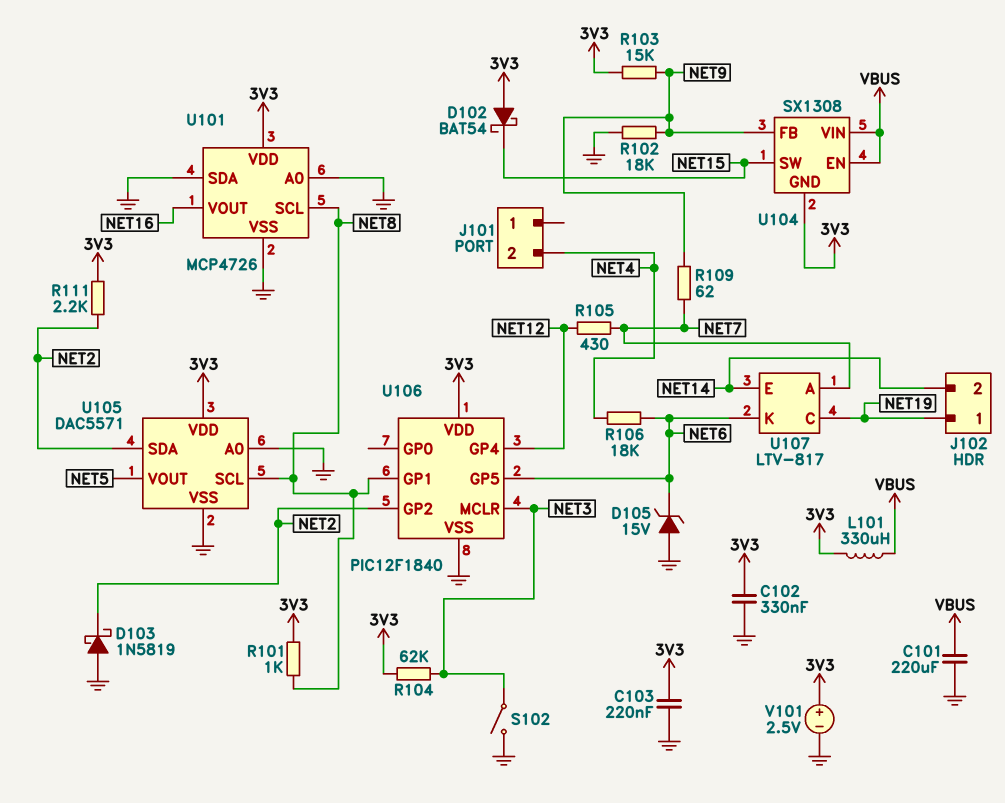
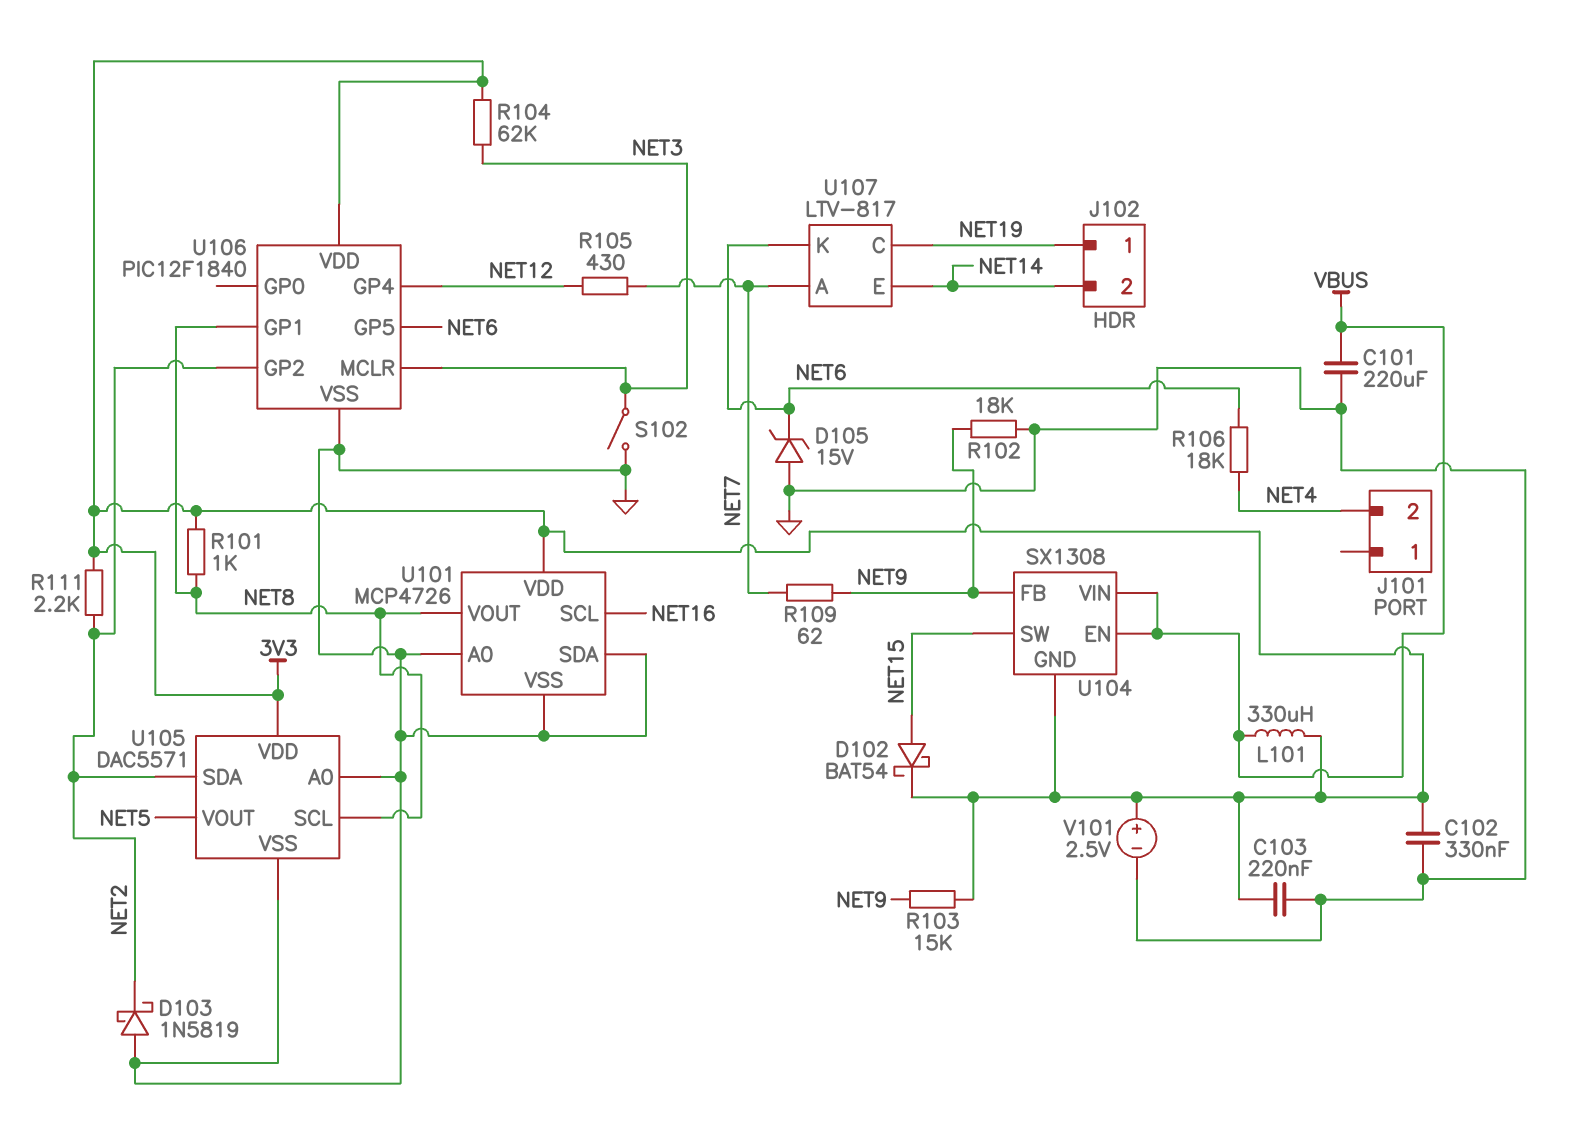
D102: schottky BAT54 (A 3V3, K NET15) -> schottky BAT54 (A NET15, K 3V3)
U101 pin SCL: NET8 -> NET16
U101 pin VOUT: NET16 -> NET8

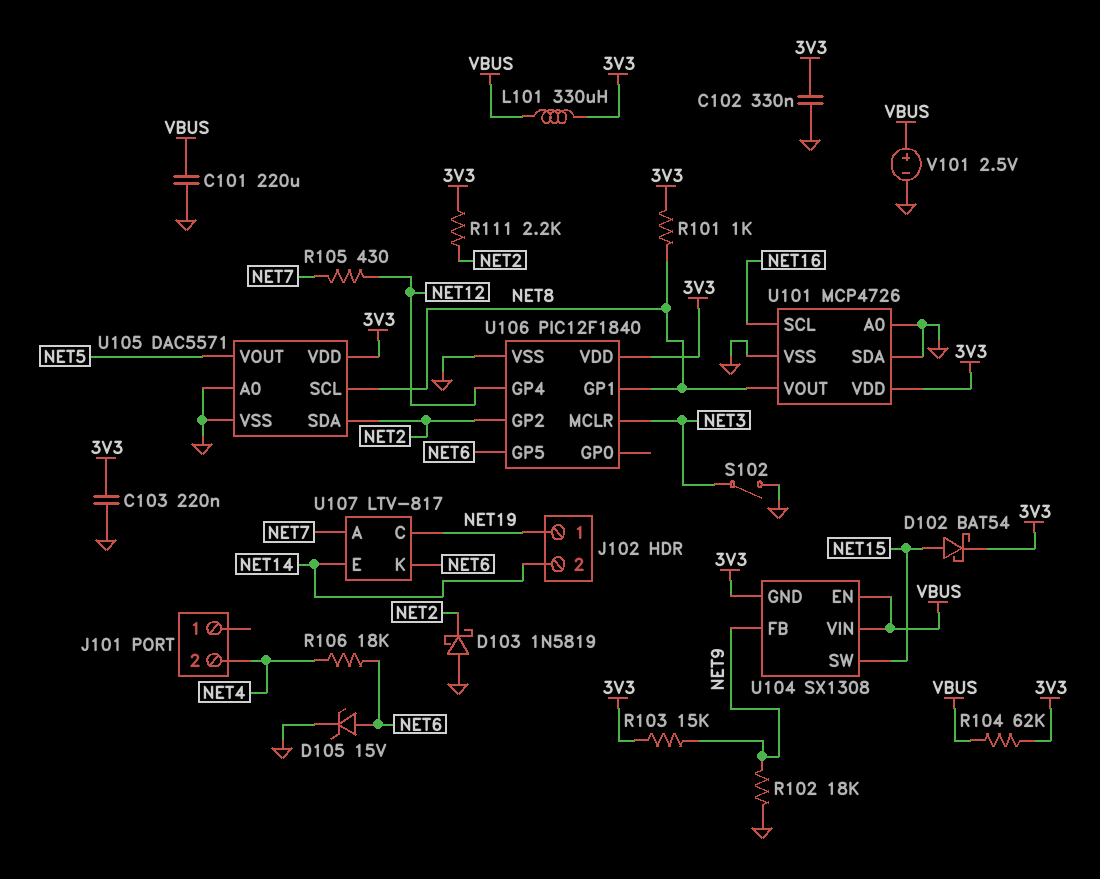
D105: zener 15V (A GND, K NET6) -> zener 15V (A NET6, K GND)
R104: 62k (3V3, NET3) -> 62k (3V3, VBUS)
R109: 62 (NET7, NET9) -> none
V101: 2.5V (plus 3V3, minus GND) -> 2.5V (plus VBUS, minus GND)

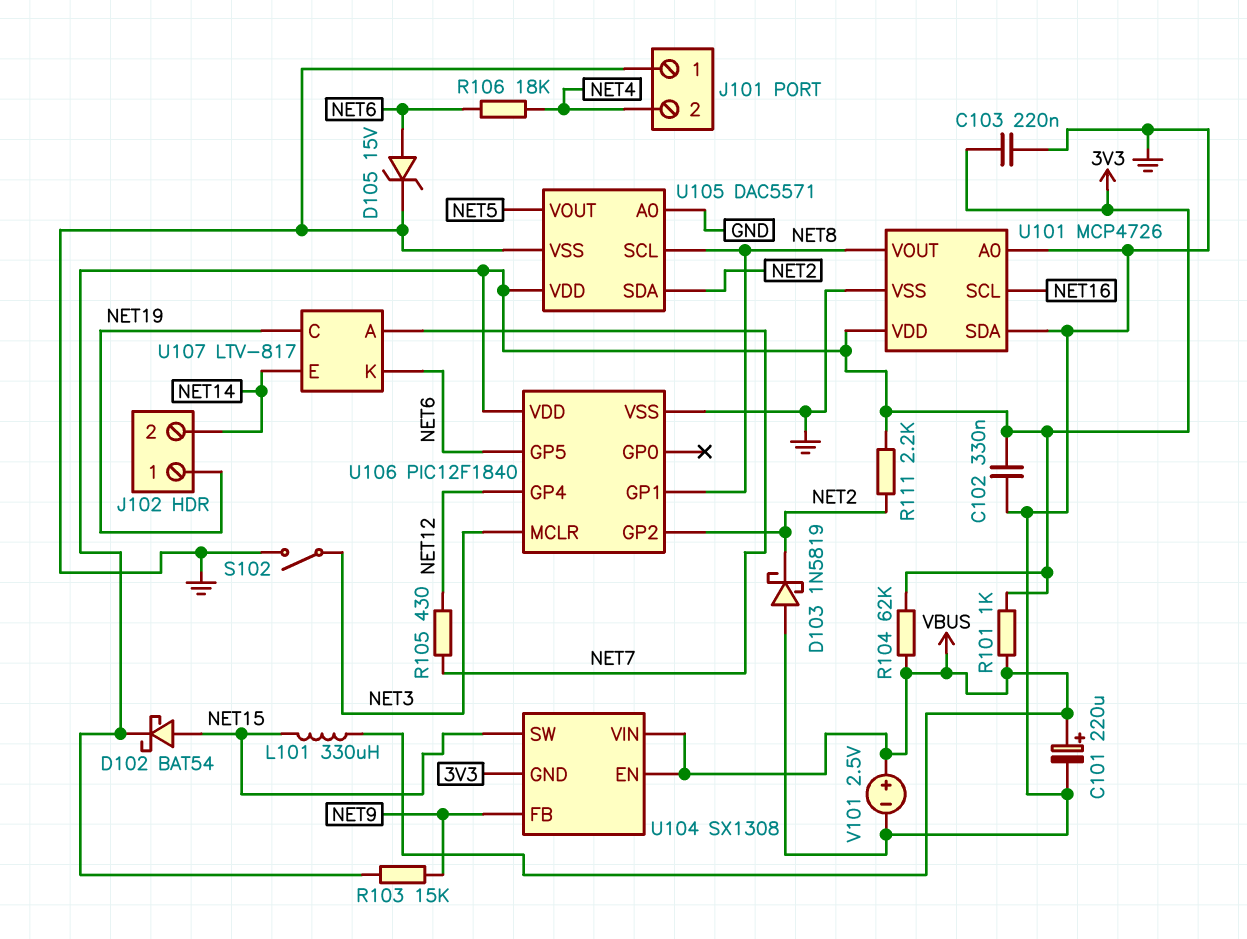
C101: 220uF (GND, VBUS) -> 220uF (plus VBUS, minus GND)
J101 pin 1: none -> GND
L101: 330uH (3V3, VBUS) -> 330uH (NET15, VBUS)
R101: 1k (3V3, NET8) -> 1k (3V3, VBUS)
R102: 18k (GND, NET9) -> none

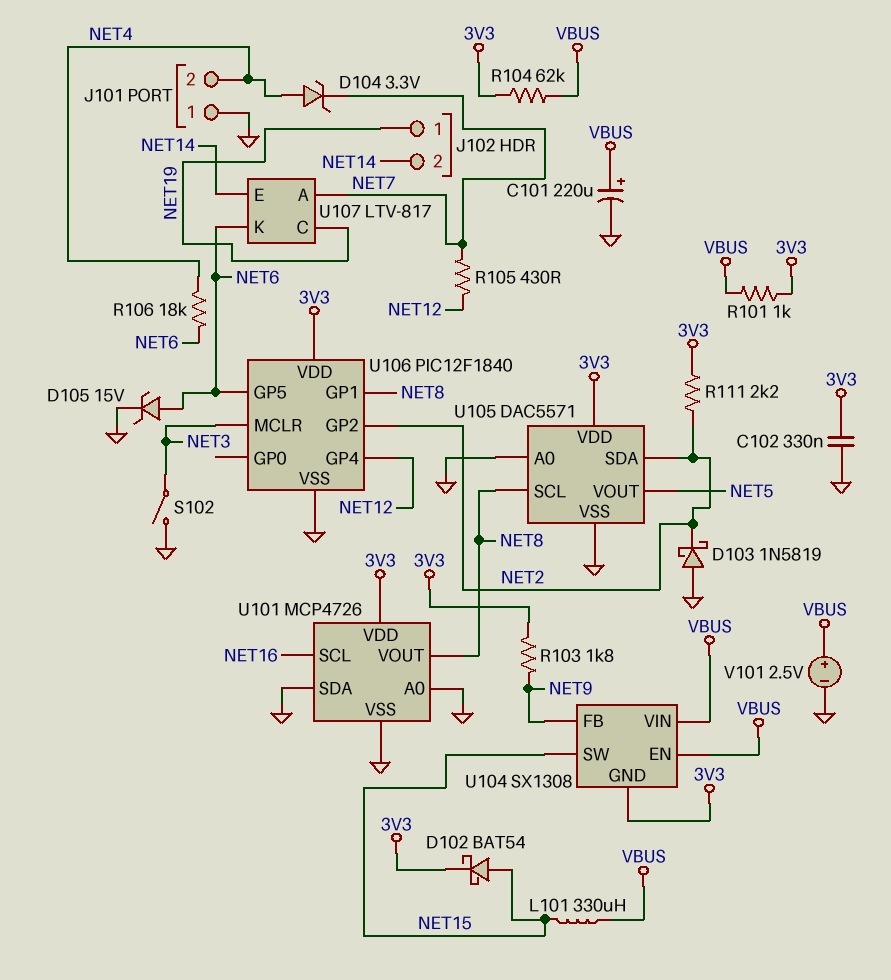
C103: 220nF (3V3, GND) -> none
D104: none -> zener 3.3V (A NET4, K NET7)
R103: 15k (3V3, NET9) -> 1.8k (3V3, NET9)

